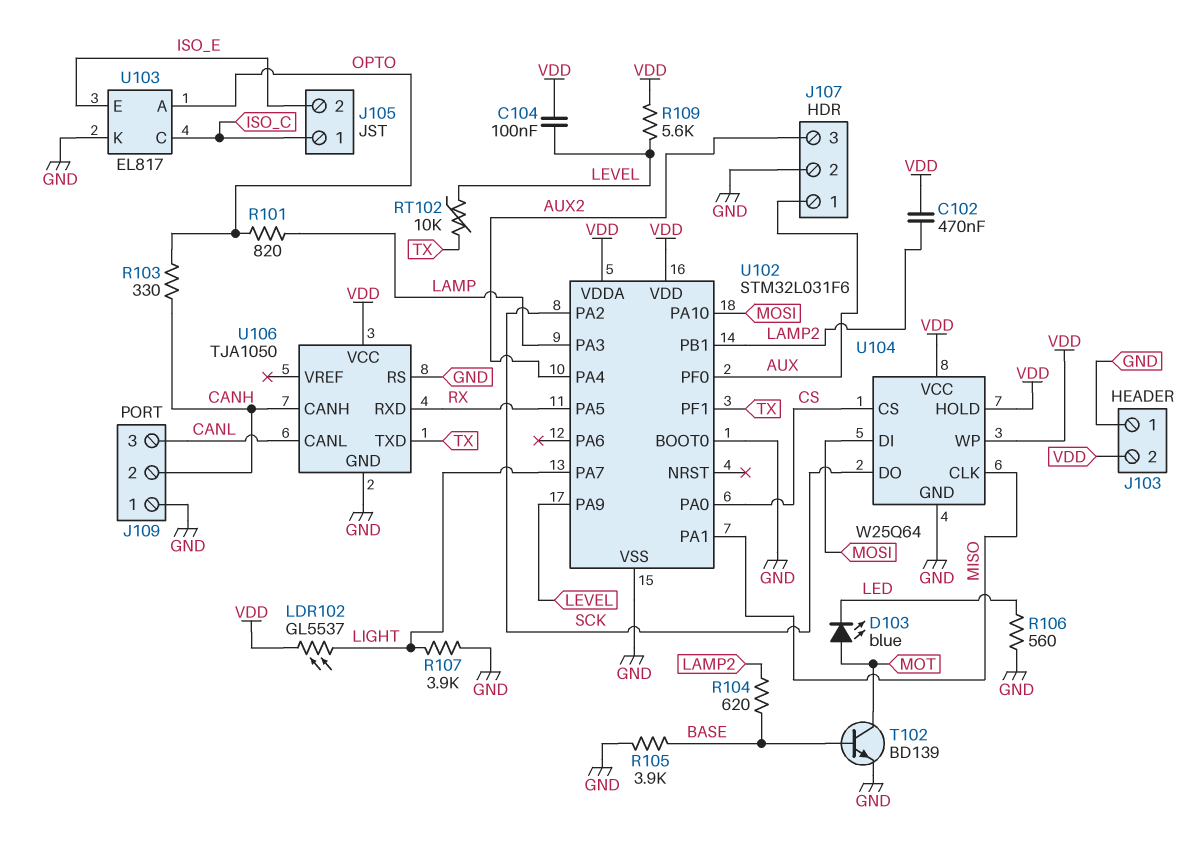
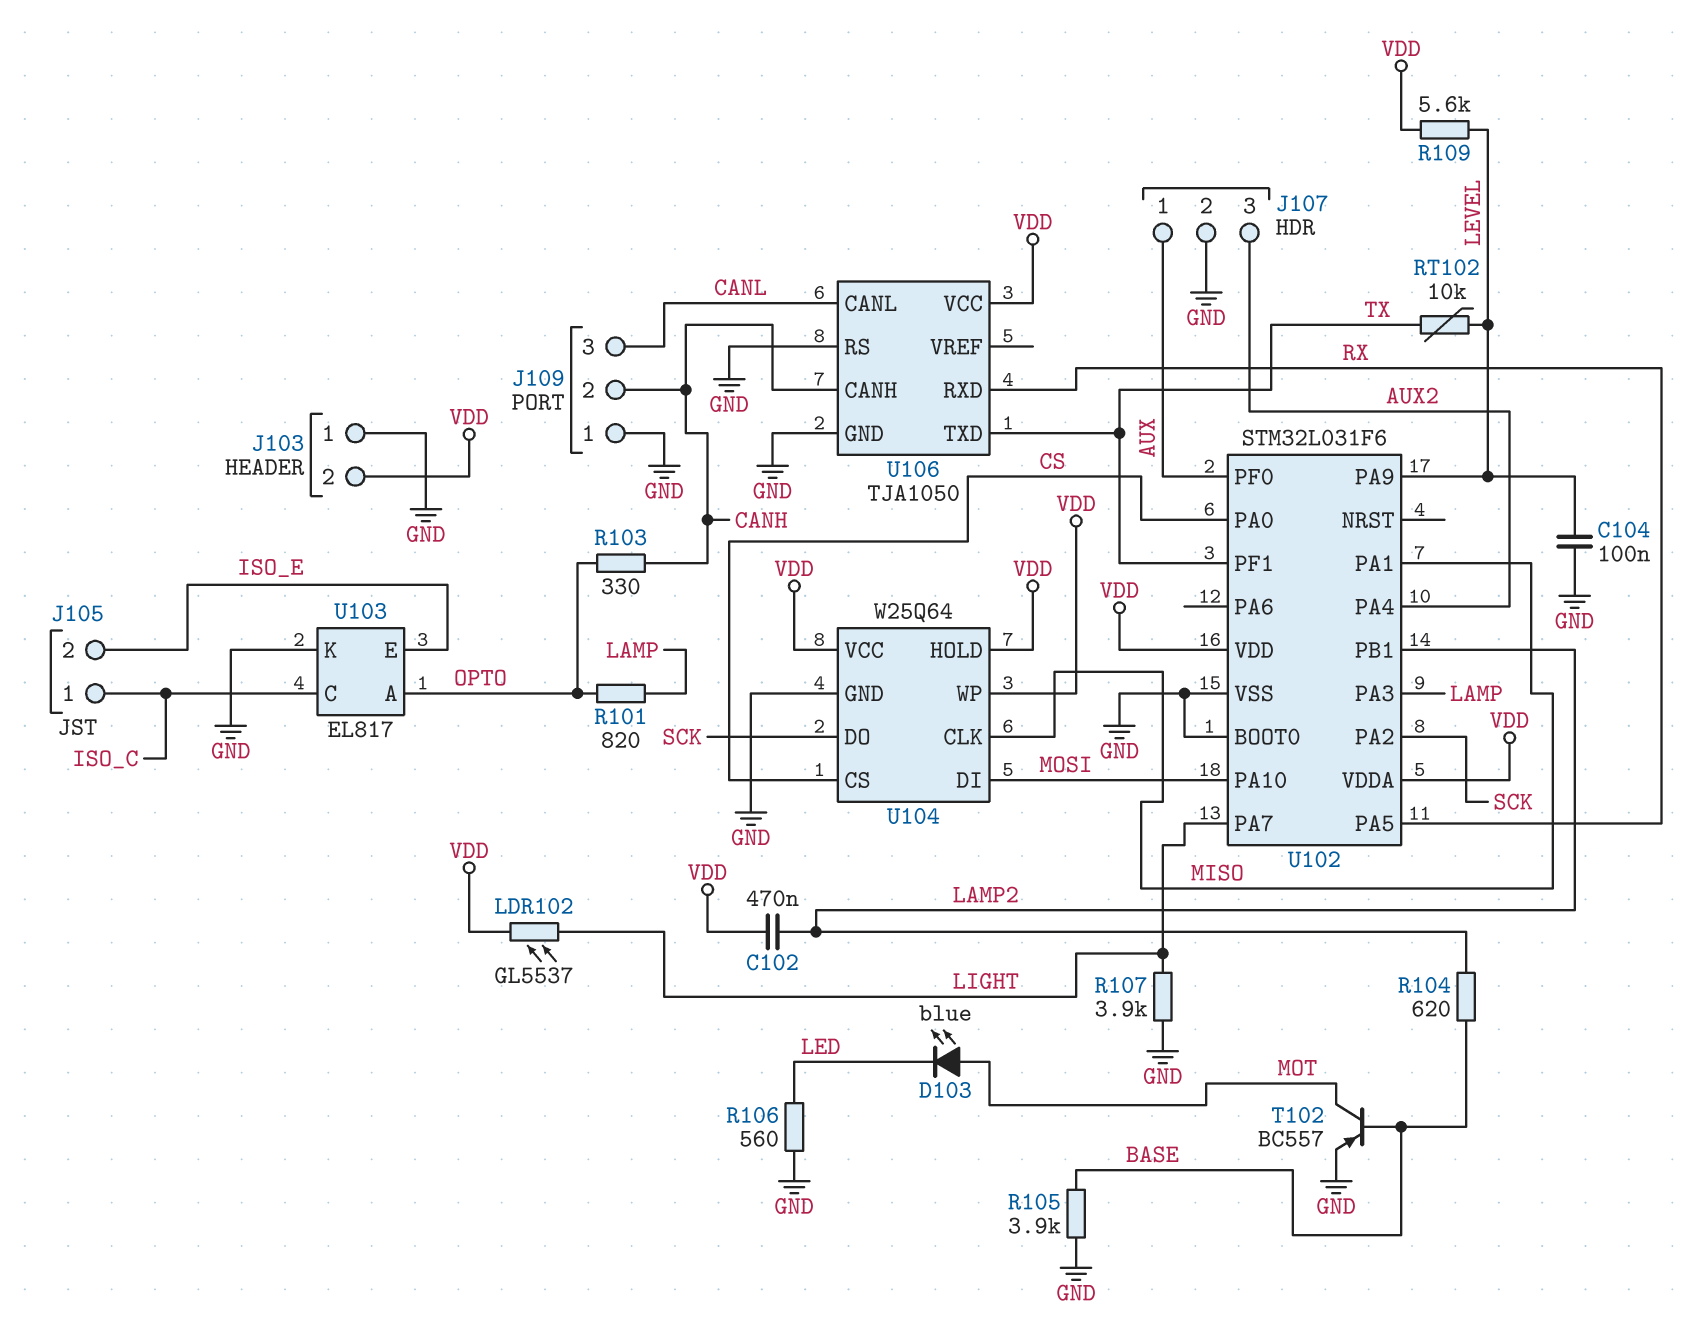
C104: 100nF (LEVEL, VDD) -> 100nF (GND, LEVEL)
T102: NPN BD139 (B BASE, C MOT, E GND) -> PNP BC557 (B BASE, C MOT, E GND)

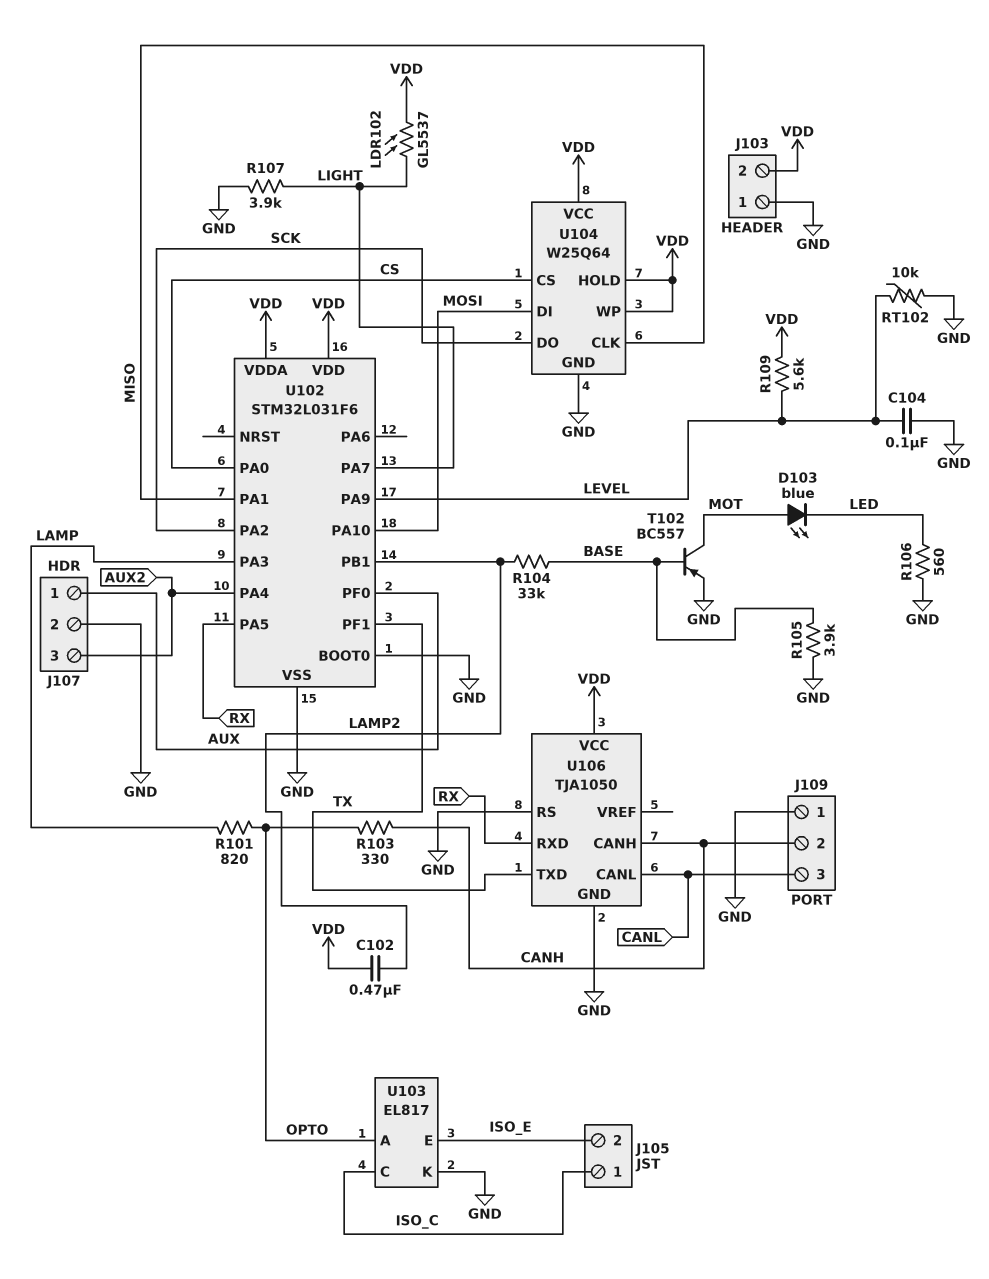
R104: 620 (BASE, LAMP2) -> 33k (BASE, LAMP2)
RT102: 10k (LEVEL, TX) -> 10k (GND, LEVEL)

